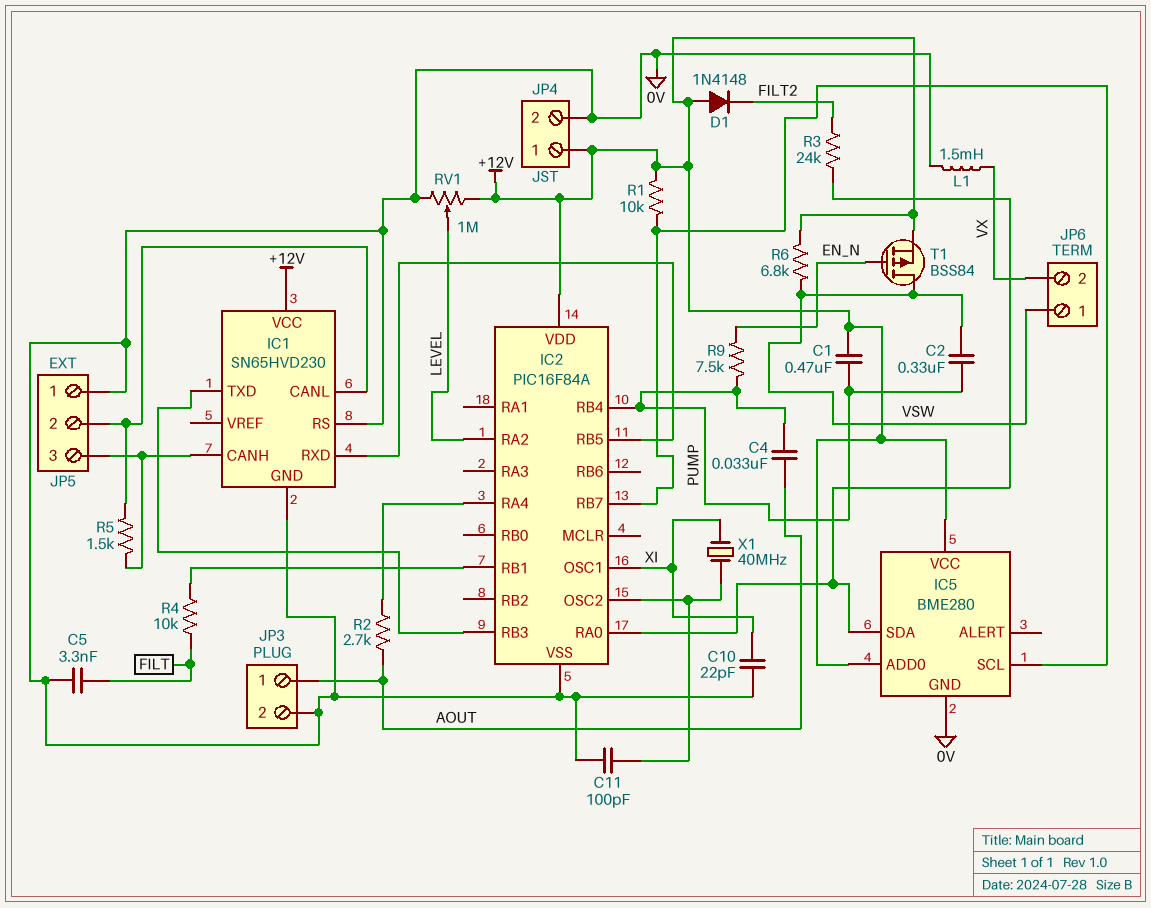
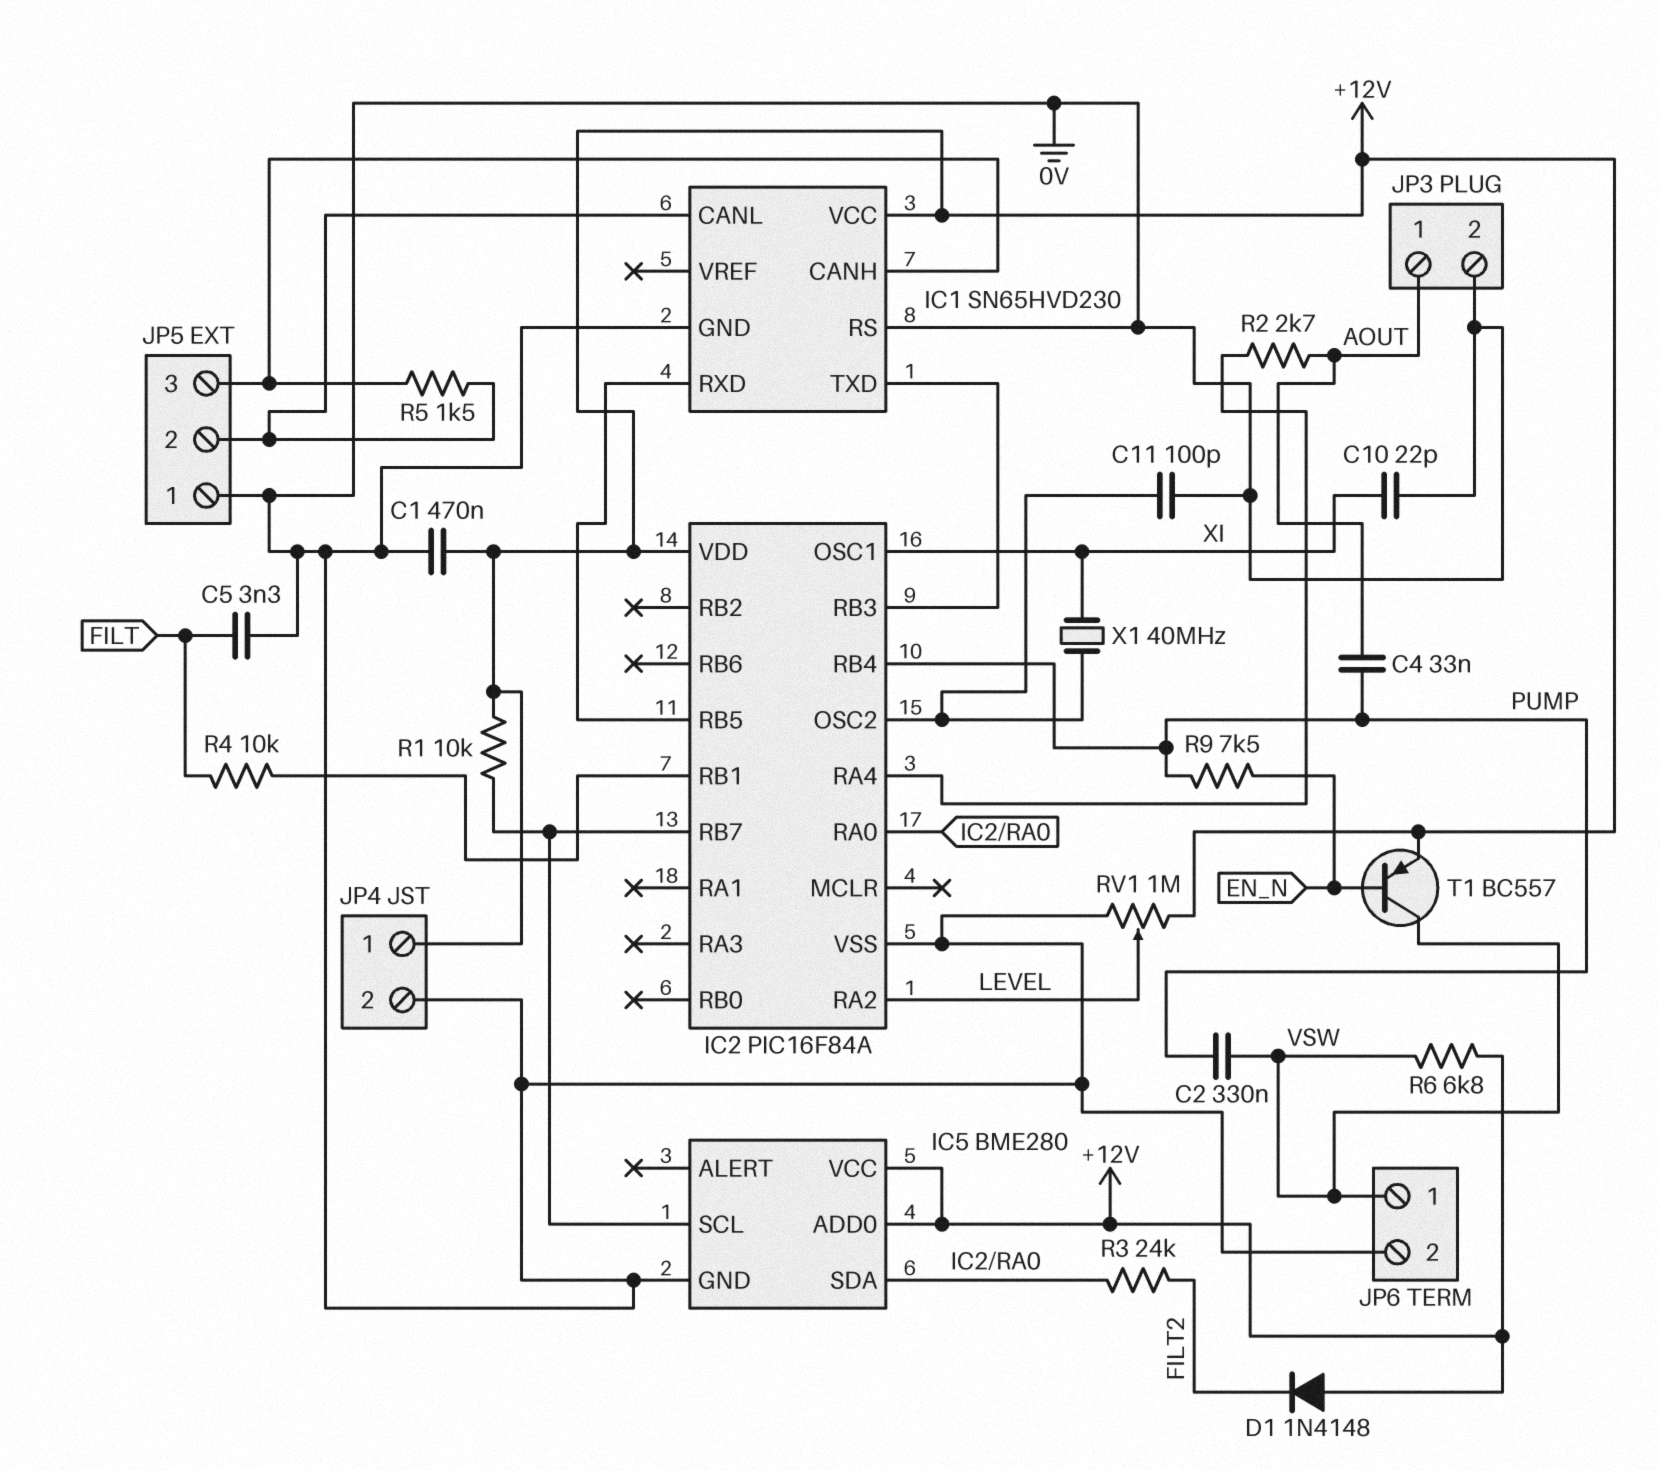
C1: 470nF (+12V, PUMP) -> 470nF (+12V, 0V)
JP6 pin 2: VX -> 0V
L1: 1.5mH (0V, VX) -> none
T1: PMOS BSS84 (G EN_N, D VSW, S +12V) -> PNP BC557 (B EN_N, C VSW, E +12V)

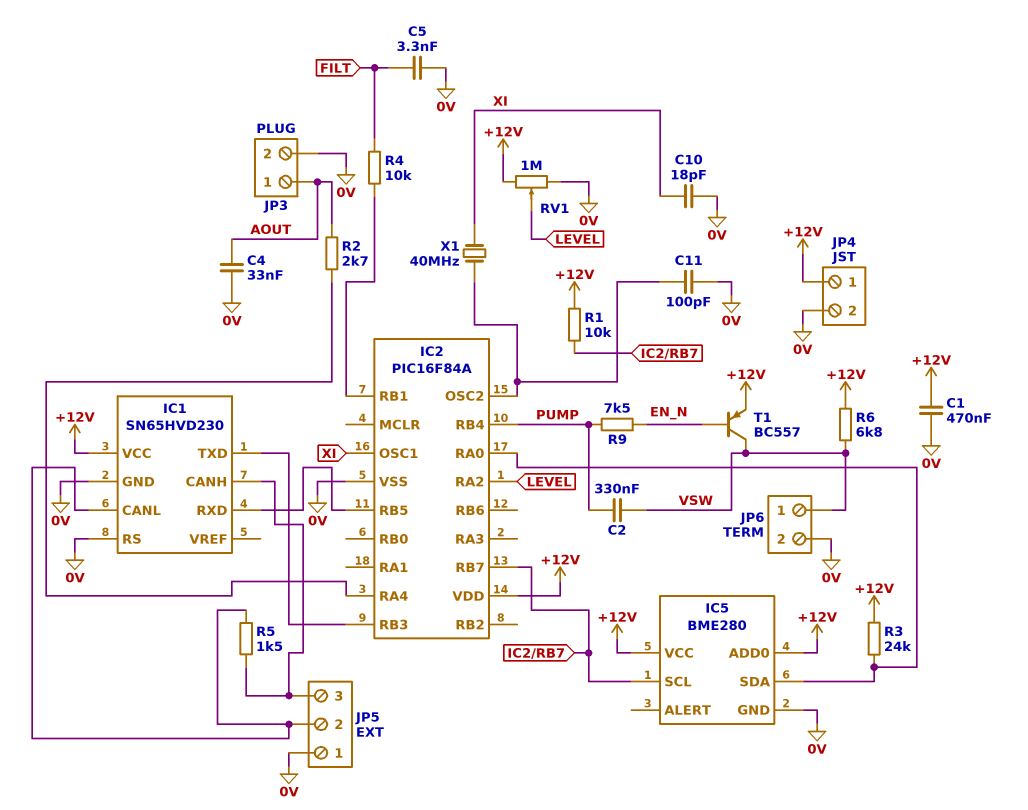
C4: 33nF (AOUT, PUMP) -> 33nF (0V, AOUT)
C10: 22pF (0V, XI) -> 18pF (0V, XI)
D1: diode 1N4148 (A +12V, K FILT2) -> none
R3: 24k (FILT2, IC2/RA0) -> 24k (+12V, IC2/RA0)

